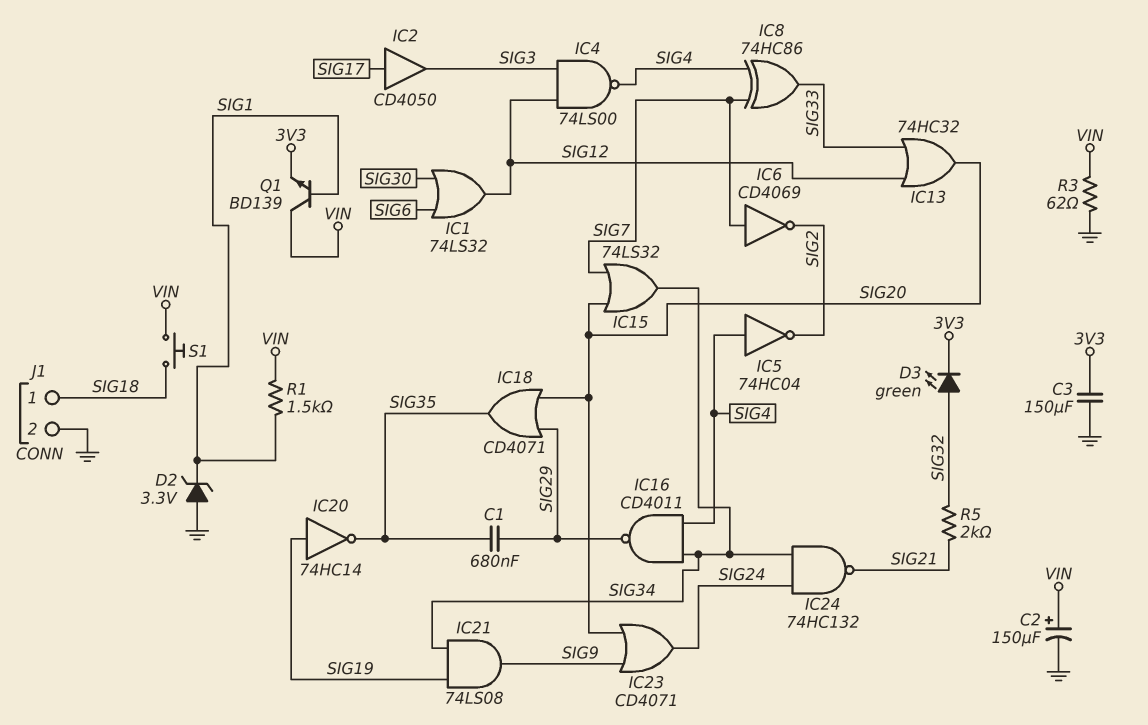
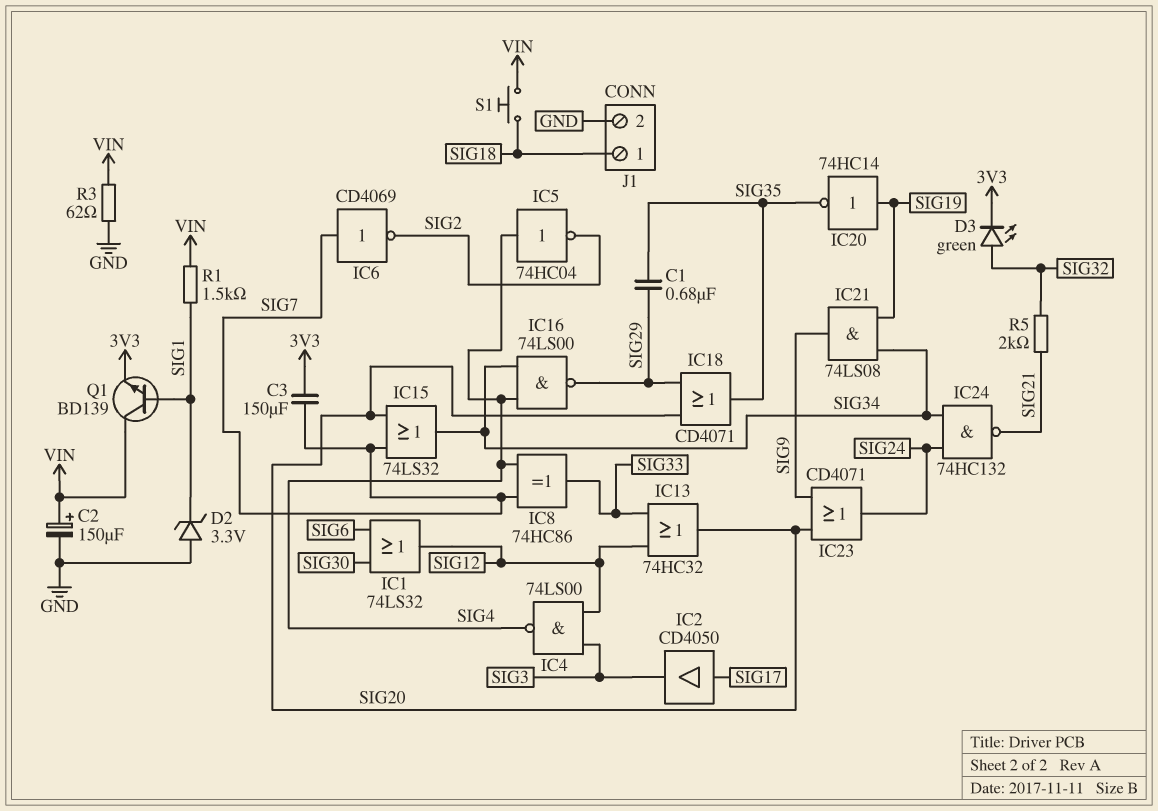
C3: 150uF (3V3, GND) -> 150uF (3V3, SIG7)
IC16: NAND CD4011 (in SIG4, in SIG34, out SIG29) -> NAND 74LS00 (in SIG4, in SIG34, out SIG29)

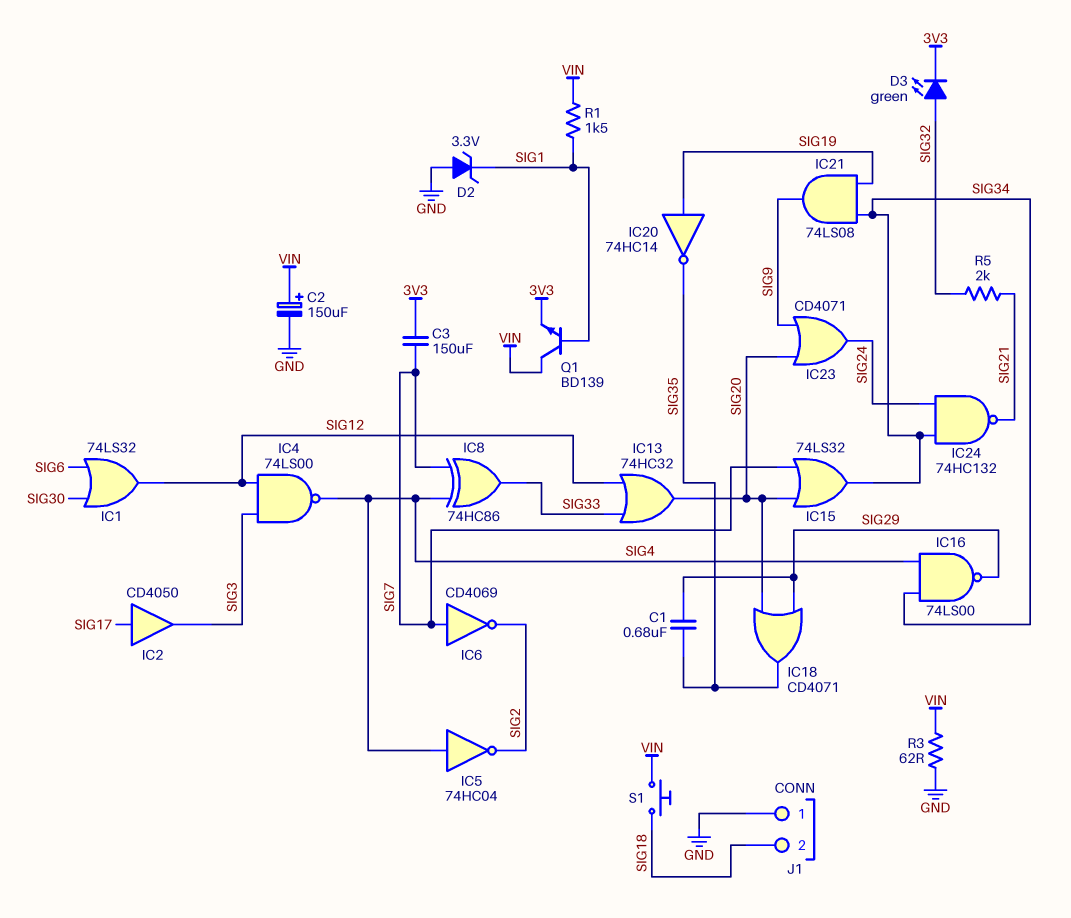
J1 pin 1: SIG18 -> GND
J1 pin 2: GND -> SIG18

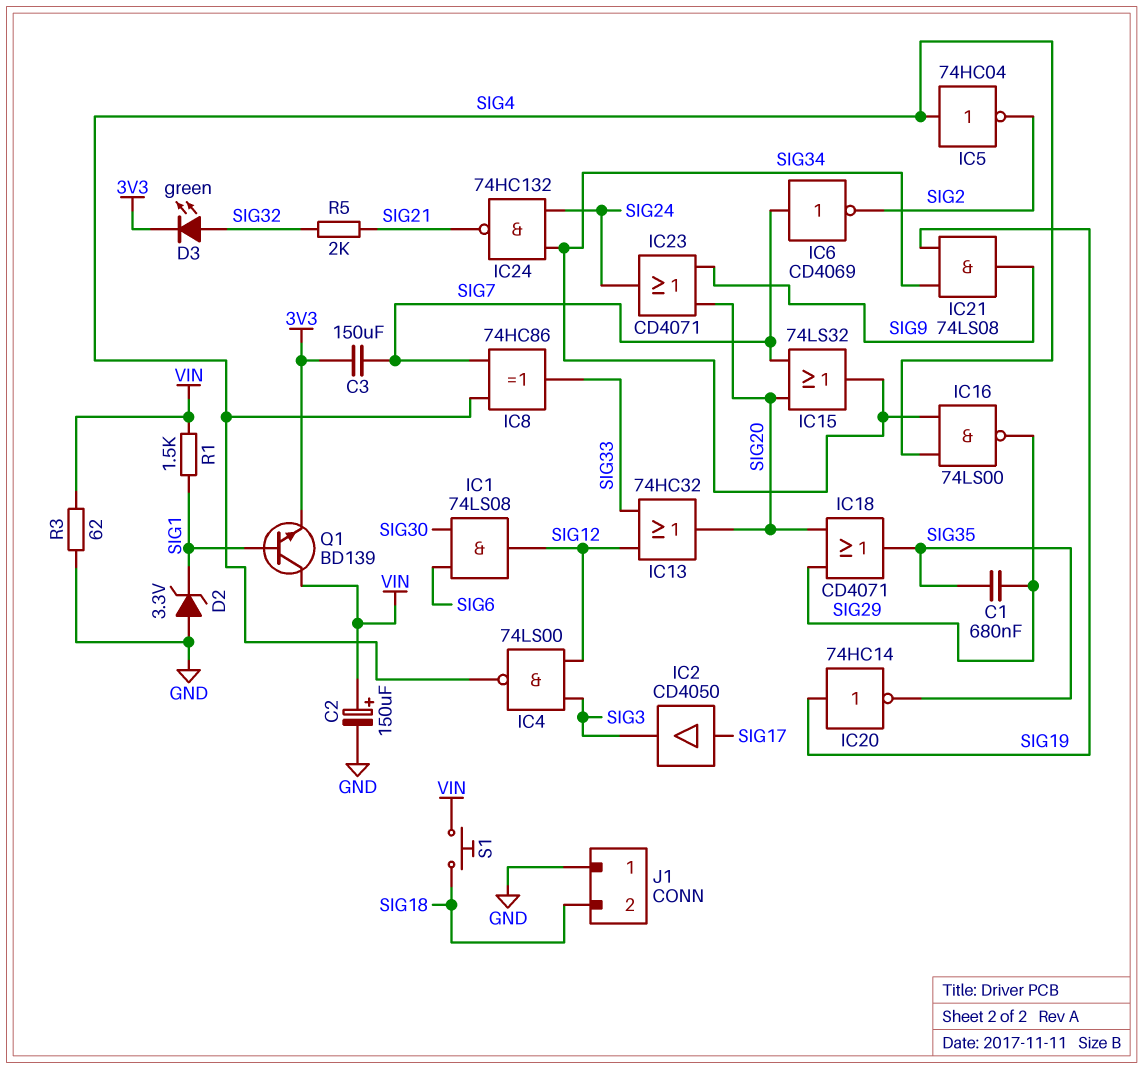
IC1: OR 74LS32 (in SIG6, in SIG30, out SIG12) -> AND 74LS08 (in SIG6, in SIG30, out SIG12)

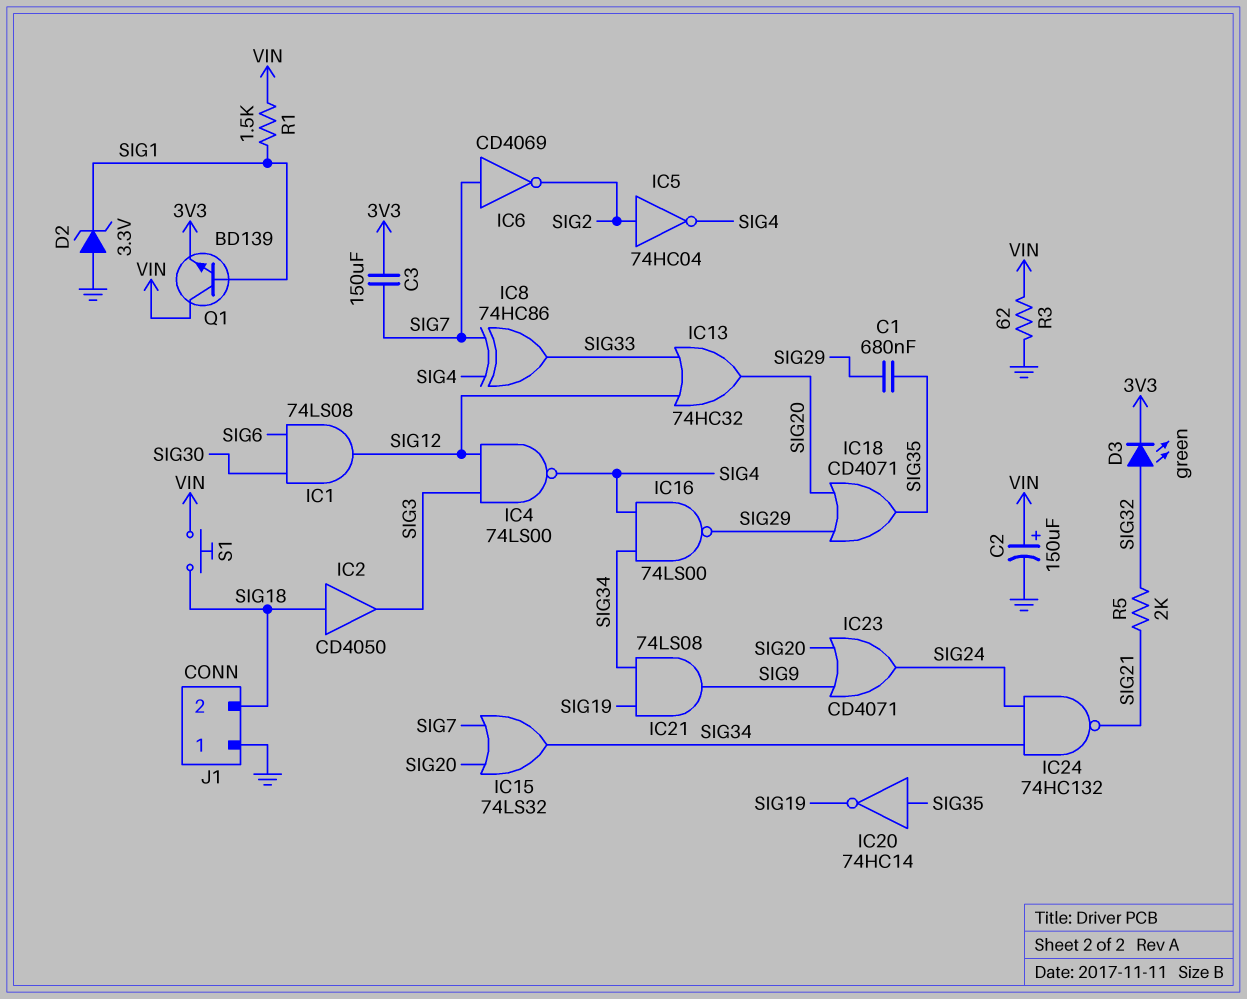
IC2: buffer CD4050 (in SIG17, out SIG3) -> buffer CD4050 (in SIG18, out SIG3)
IC5: NOT 74HC04 (in SIG4, out SIG2) -> NOT 74HC04 (in SIG2, out SIG4)
IC20: NOT 74HC14 (in SIG19, out SIG35) -> NOT 74HC14 (in SIG35, out SIG19)

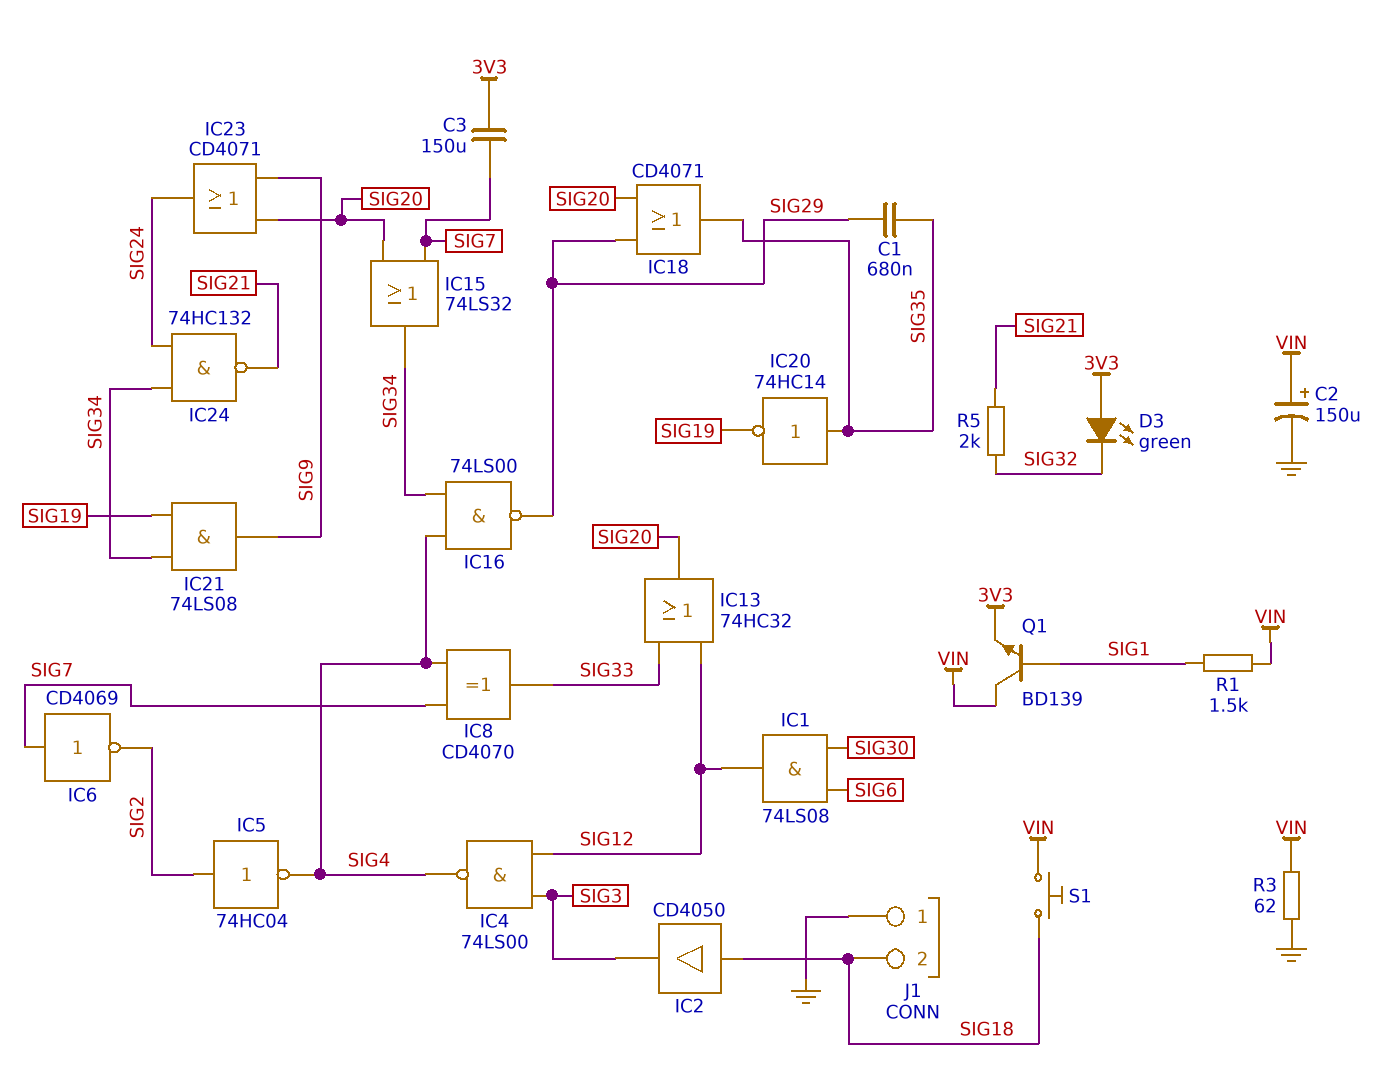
D2: zener 3.3V (A GND, K SIG1) -> none
D3: LED green (A SIG32, K 3V3) -> LED green (A 3V3, K SIG32)
IC8: XOR 74HC86 (in SIG4, in SIG7, out SIG33) -> XOR CD4070 (in SIG4, in SIG7, out SIG33)

